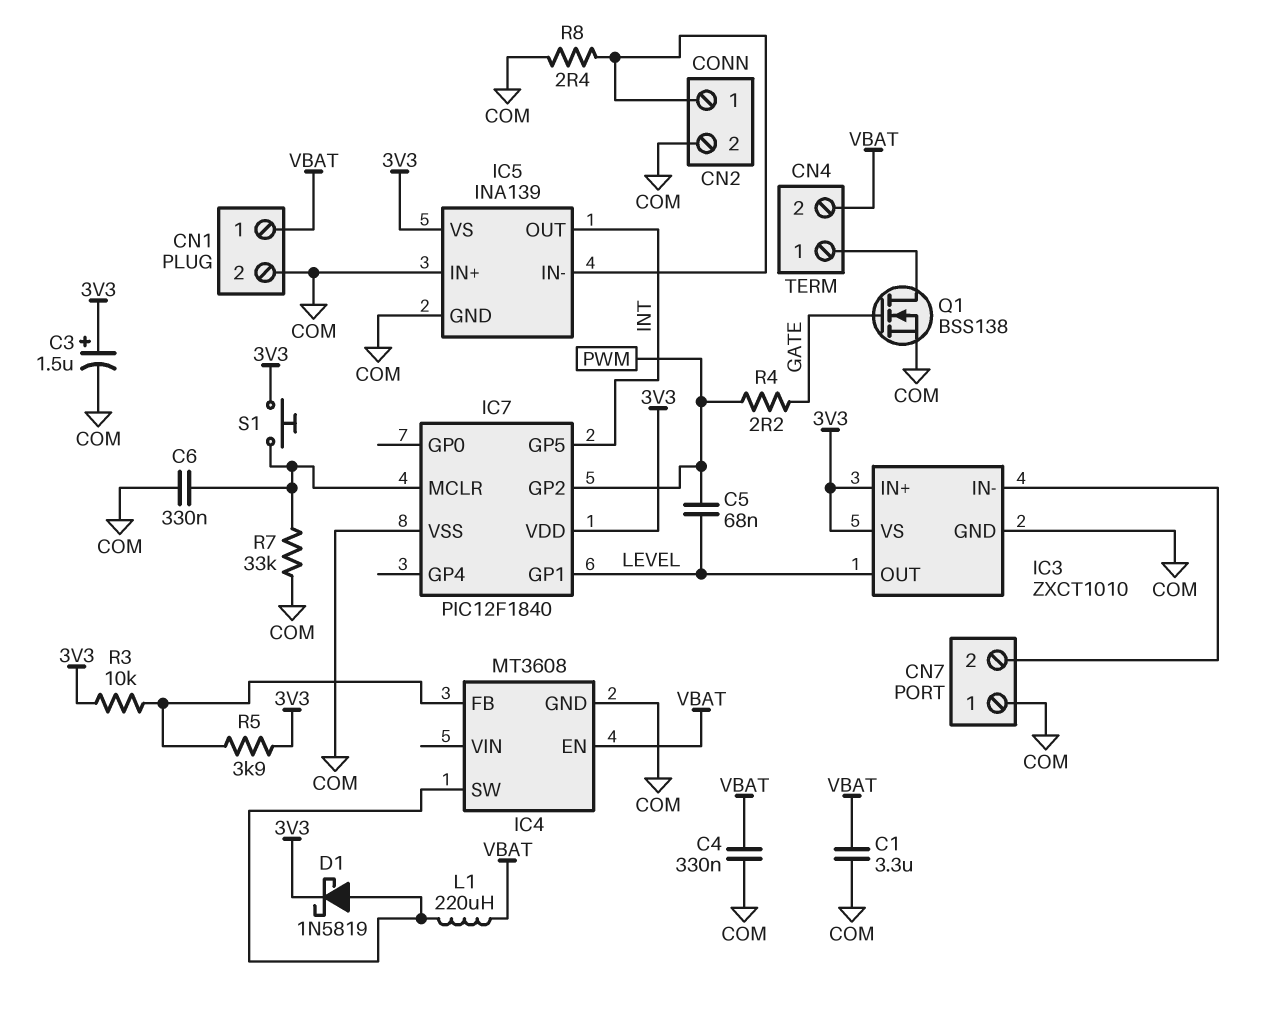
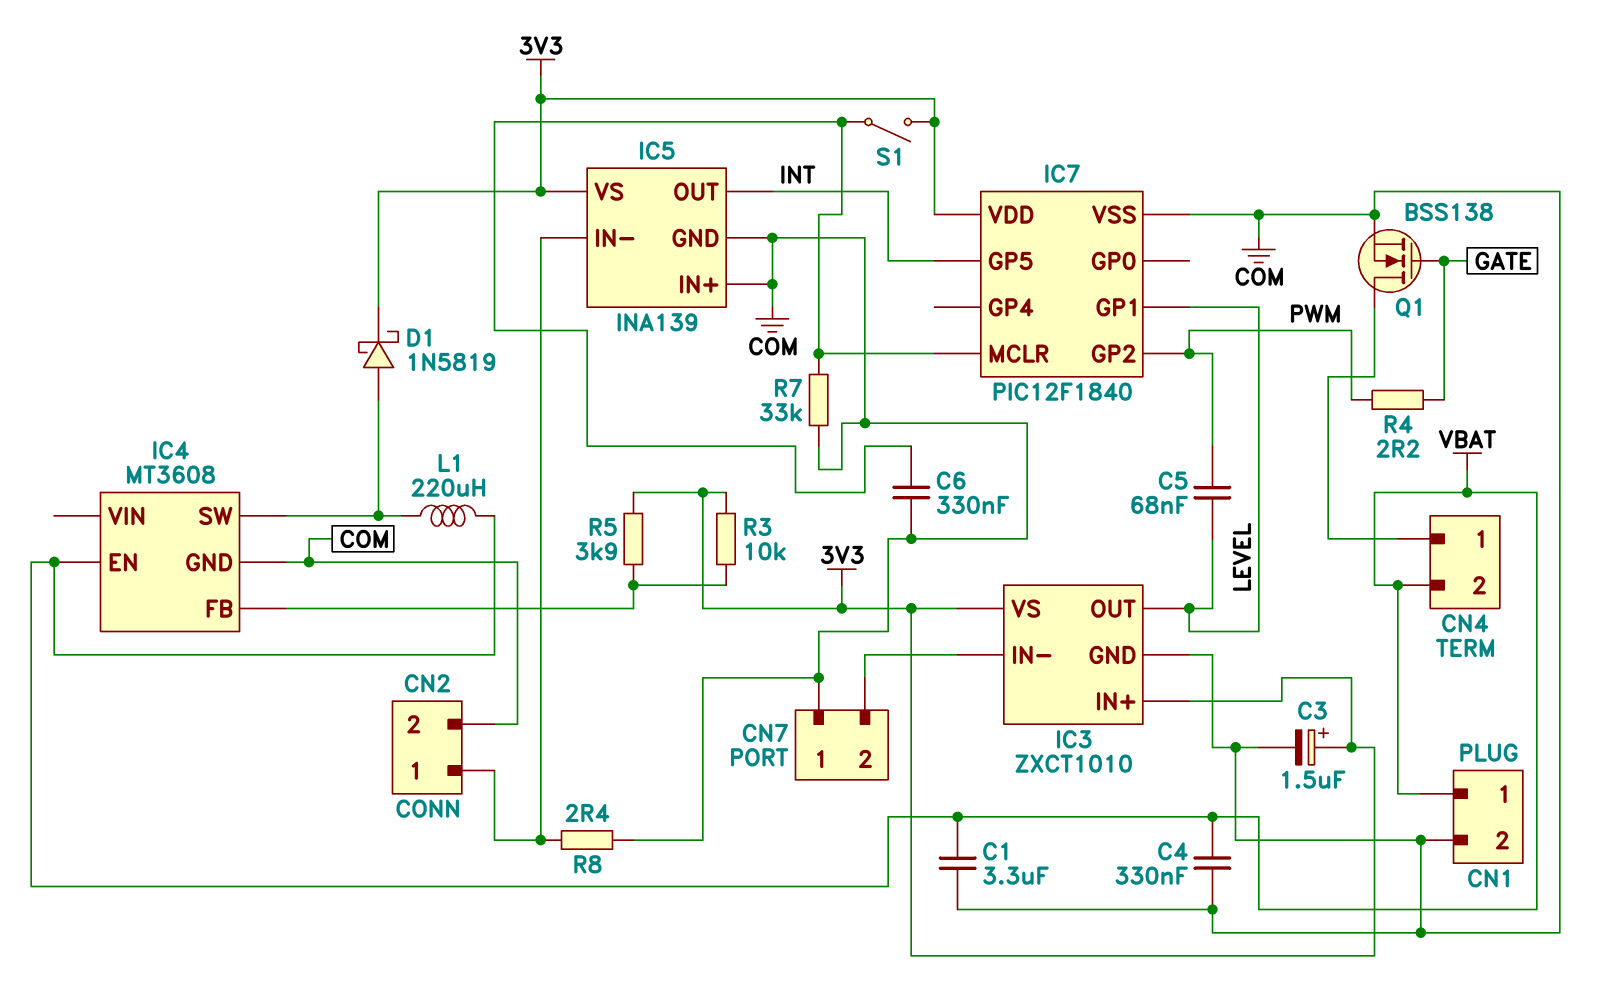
S1: button (3V3, IC7/MCLR) -> switch (3V3, IC7/MCLR)

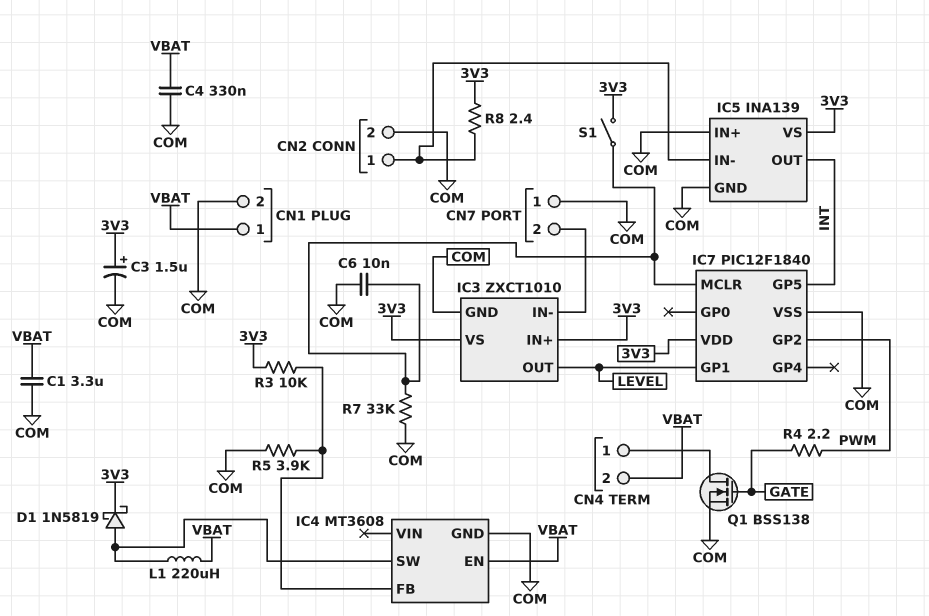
C5: 68nF (LEVEL, PWM) -> none
C6: 330nF (COM, IC7/MCLR) -> 10nF (COM, IC7/MCLR)
R5: 3.9k (3V3, IC4/FB) -> 3.9k (COM, IC4/FB)
R8: 2.4 (CN2/1, COM) -> 2.4 (3V3, CN2/1)

